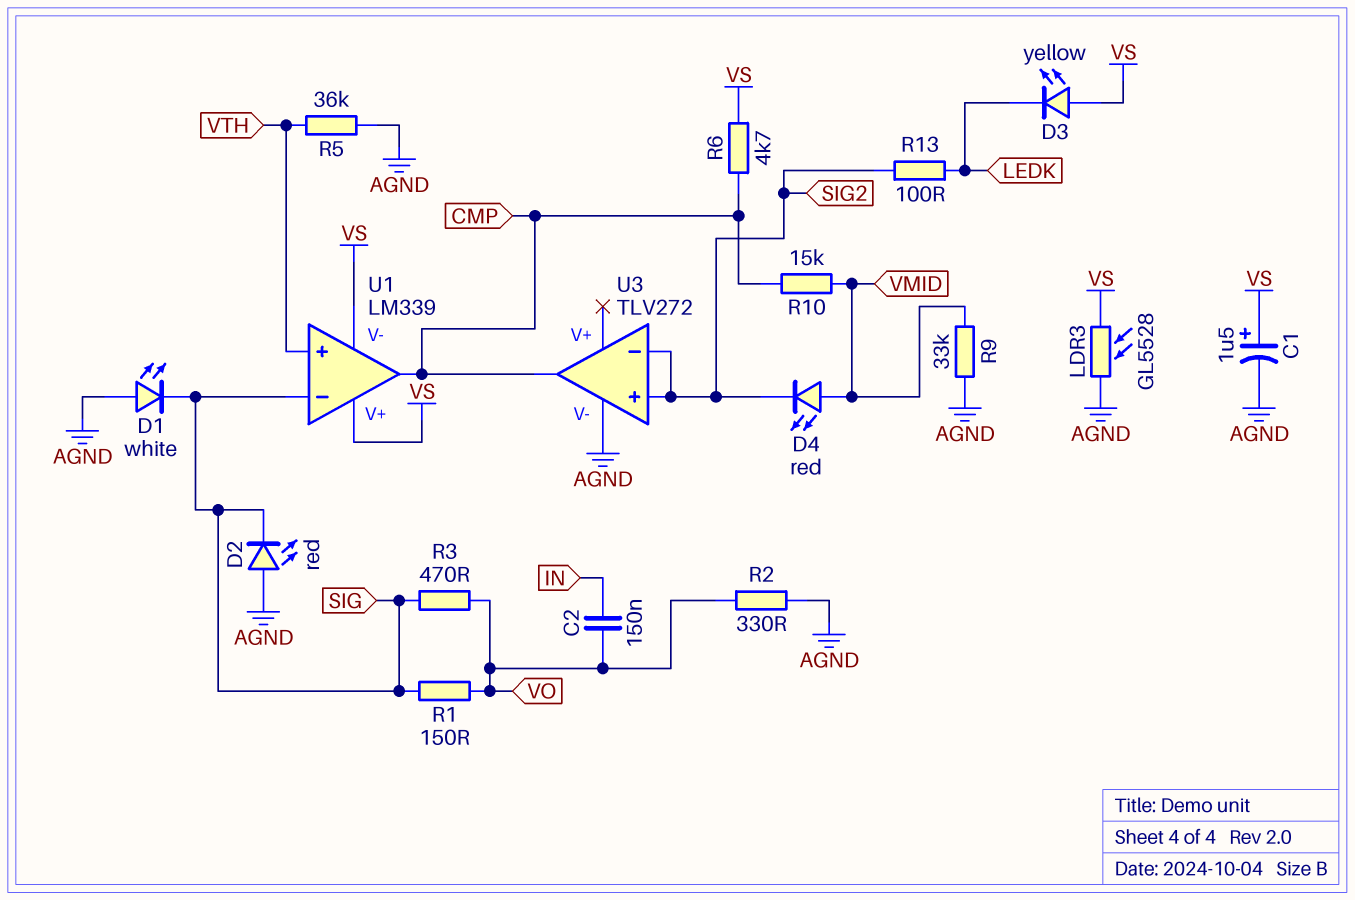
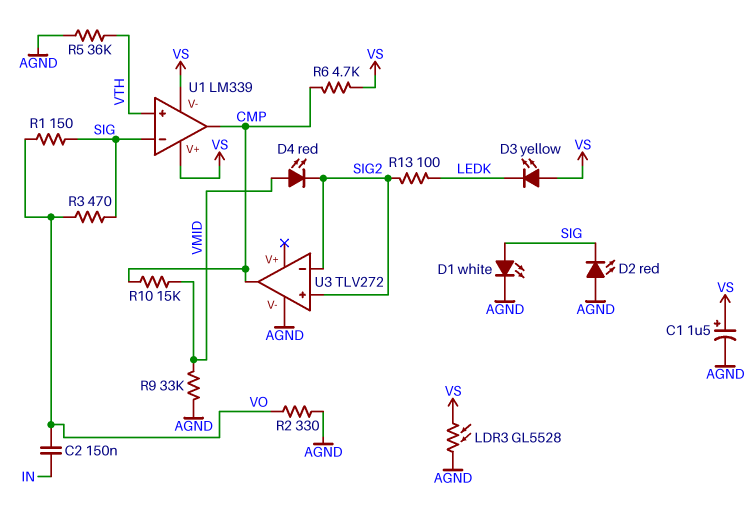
D1: LED white (A AGND, K SIG) -> LED white (A SIG, K AGND)

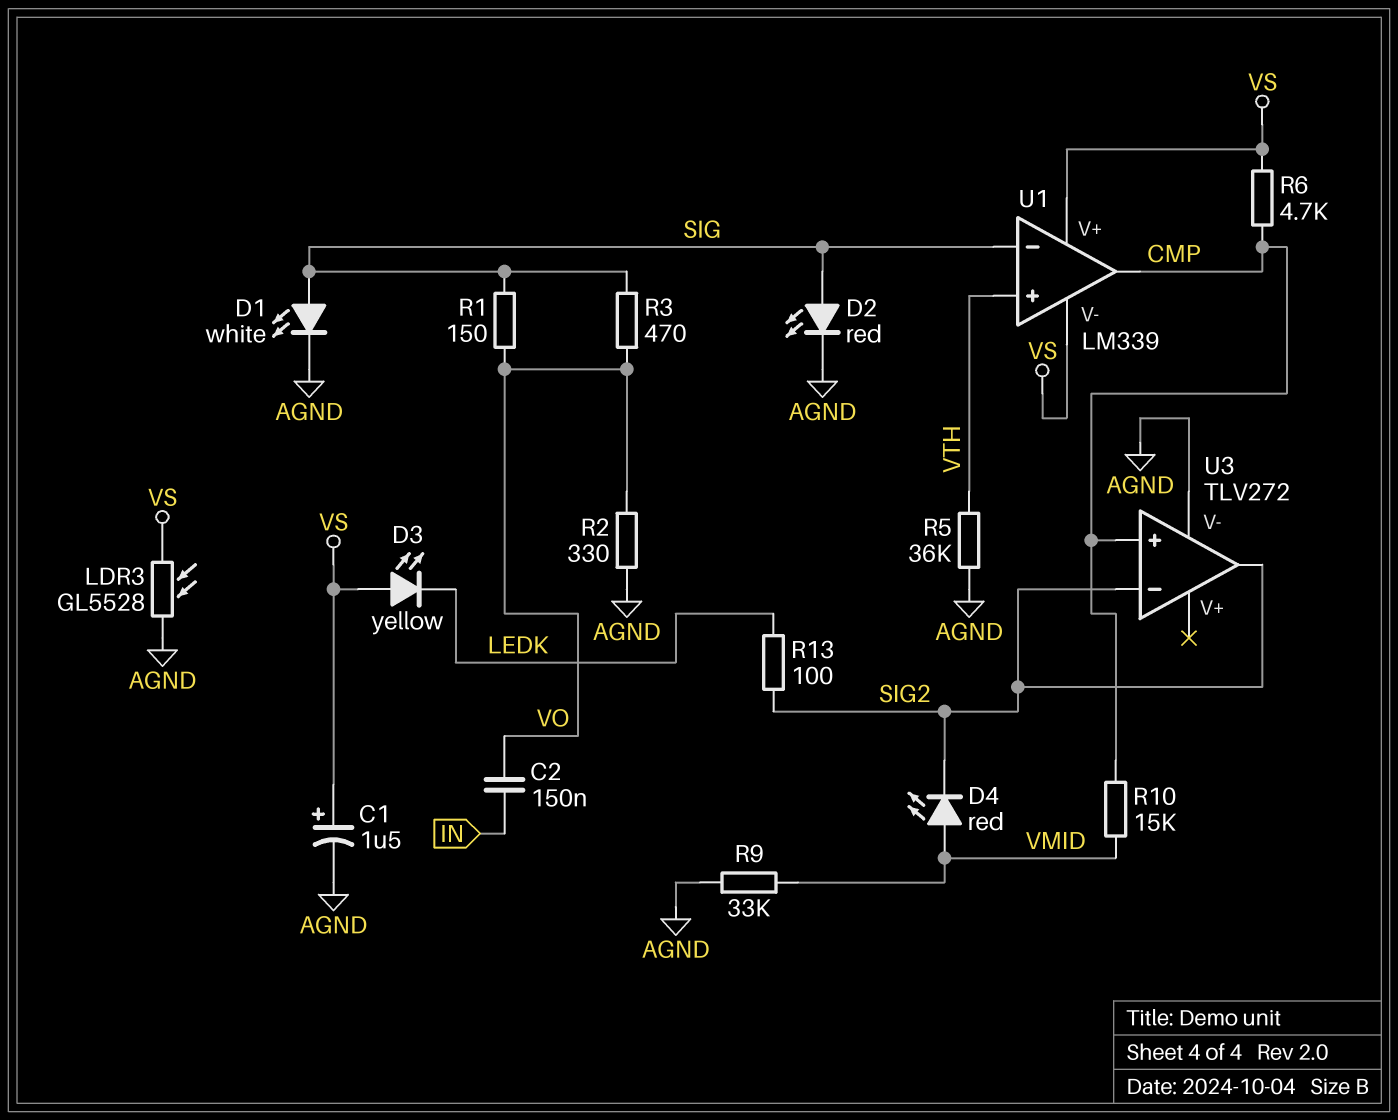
D2: LED red (A AGND, K SIG) -> LED red (A SIG, K AGND)
U3 pin in+: SIG2 -> CMP
U3 pin out: CMP -> SIG2

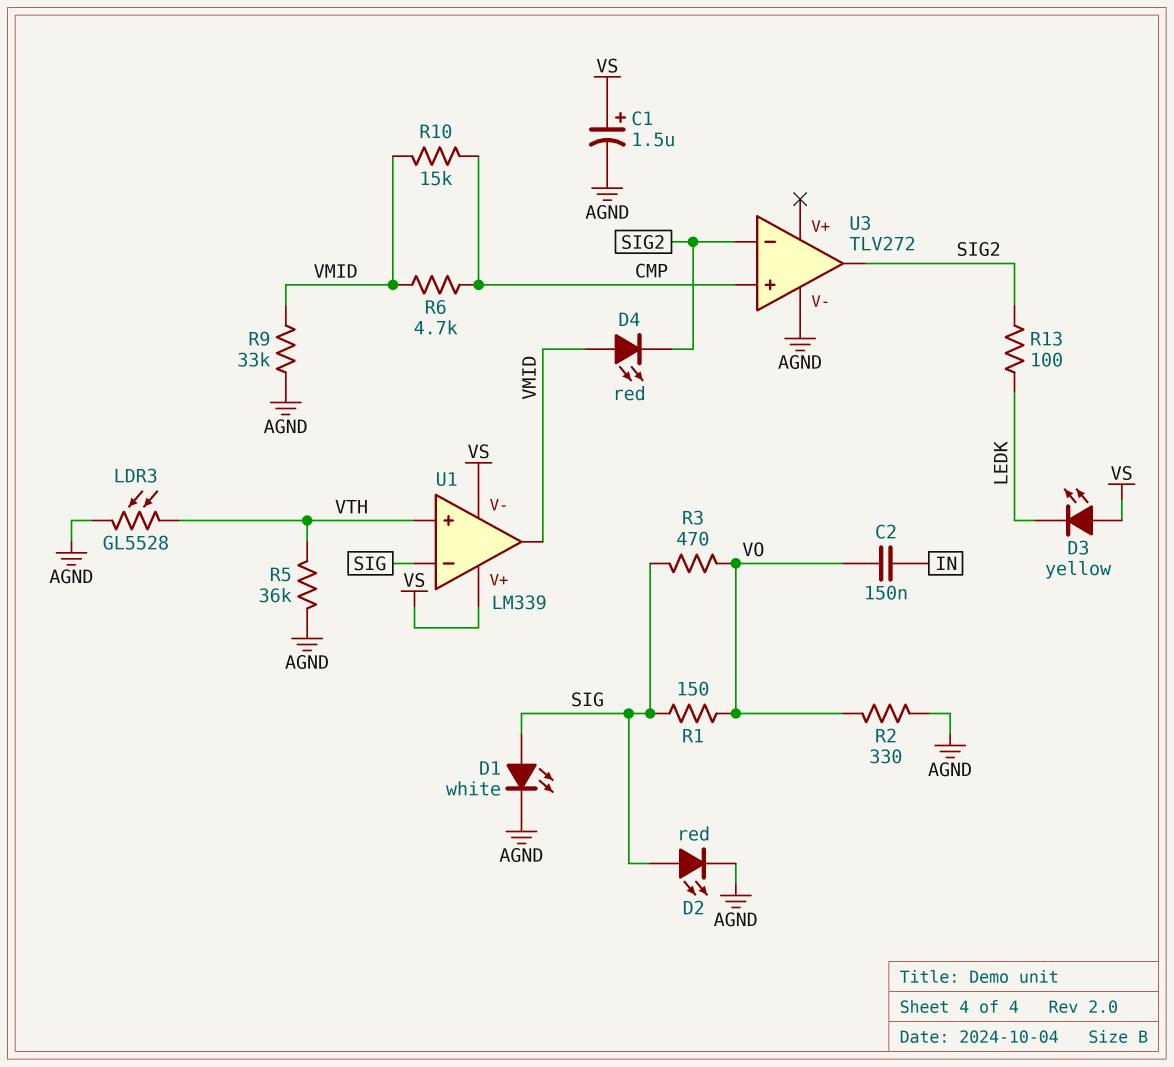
LDR3: GL5528 (AGND, VS) -> GL5528 (AGND, VTH)
R6: 4.7k (CMP, VS) -> 4.7k (CMP, VMID)
U1 pin out: CMP -> VMID

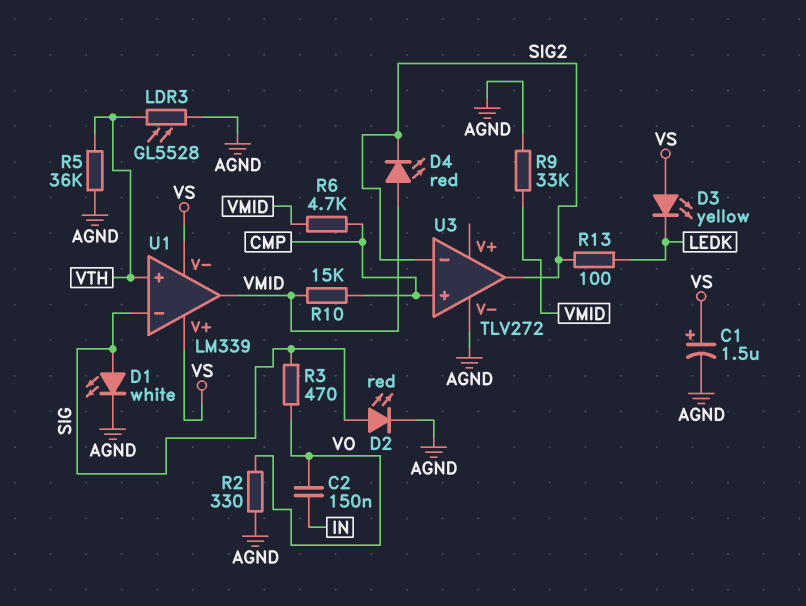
R1: 150 (SIG, VO) -> none

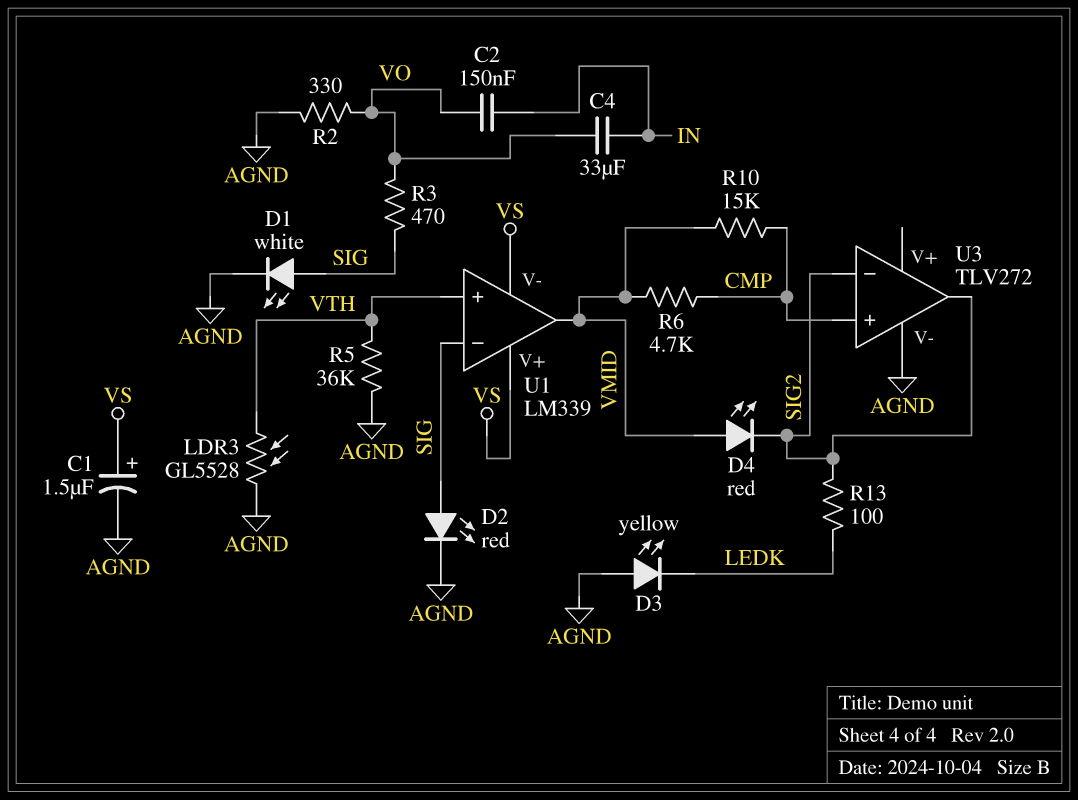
C4: none -> 33uF (IN, VO)
D3: LED yellow (A VS, K LEDK) -> LED yellow (A AGND, K LEDK)
R9: 33k (AGND, VMID) -> none

